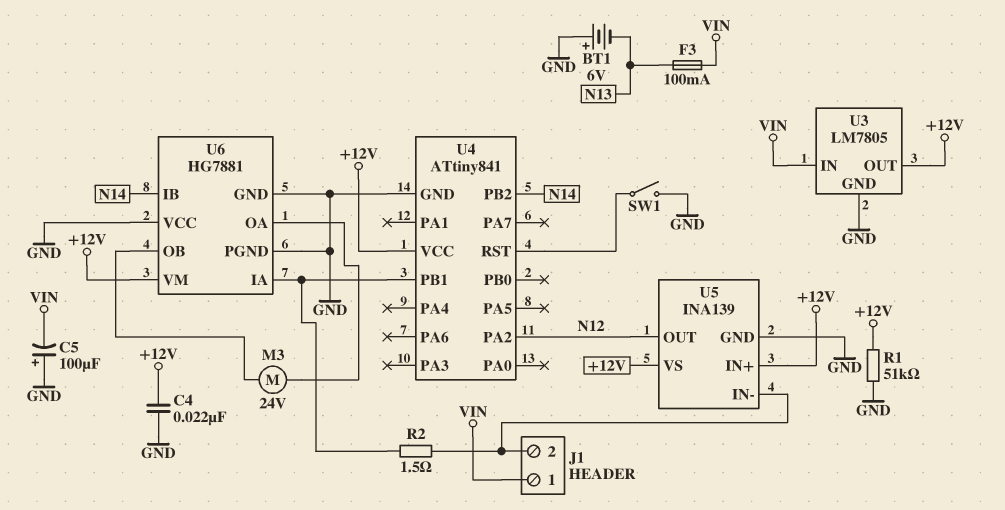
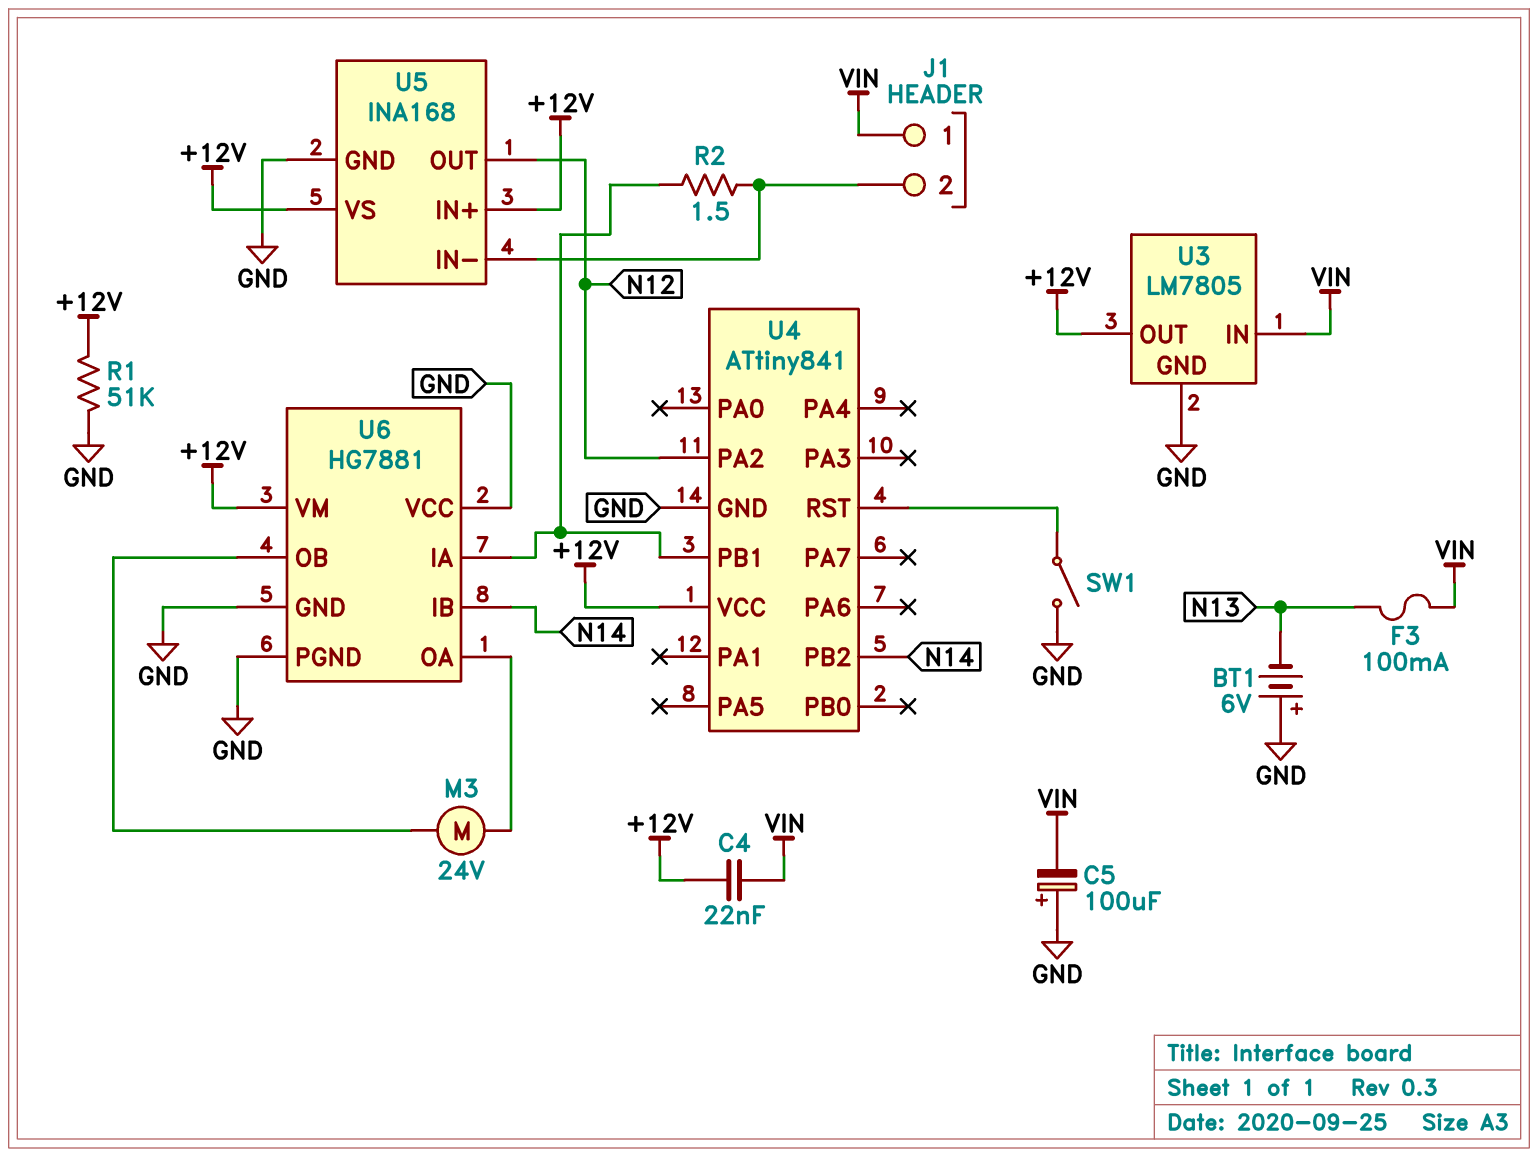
C4: 22nF (+12V, GND) -> 22nF (+12V, VIN)
U5: INA139 -> INA168

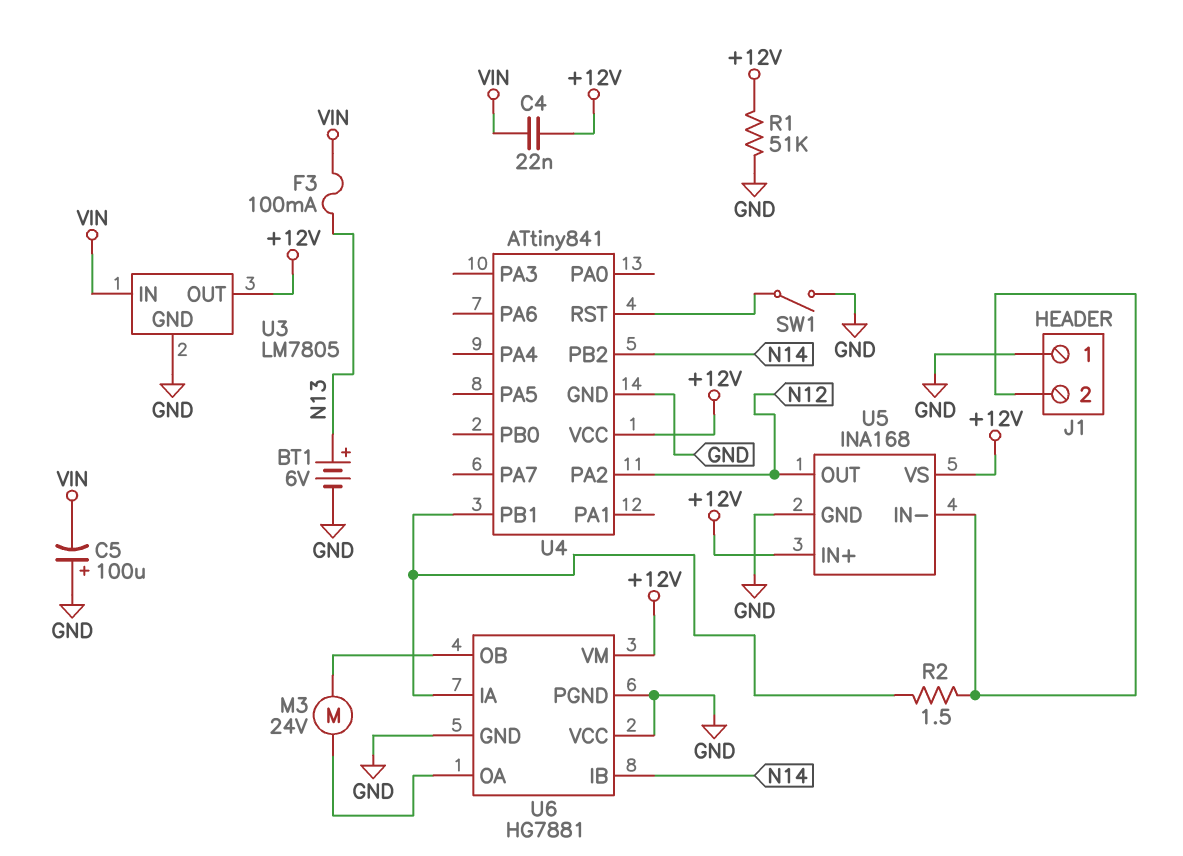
BT1: 6V (plus GND, minus N13) -> 6V (plus N13, minus GND)
J1 pin 1: VIN -> GND

